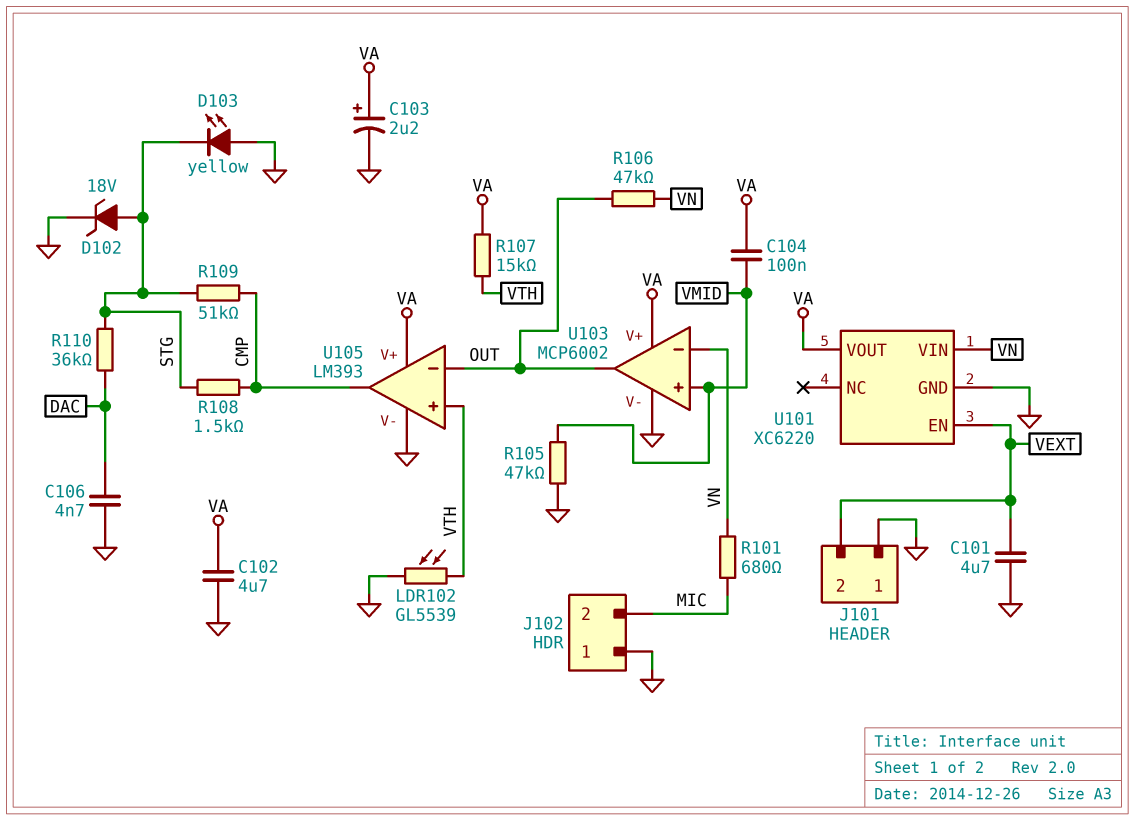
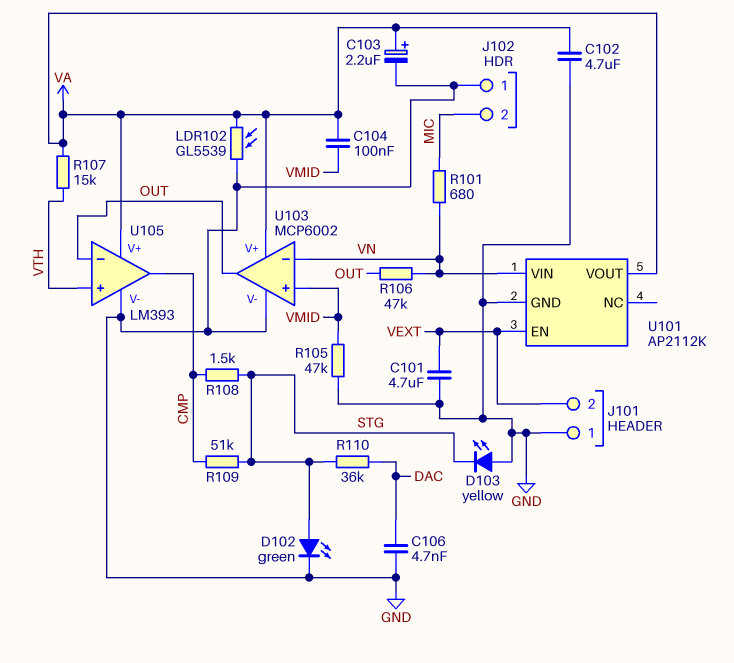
D102: zener 18V (A STG, K GND) -> LED green (A STG, K GND)
LDR102: GL5539 (GND, VTH) -> GL5539 (GND, VA)
U101: XC6220 -> AP2112K

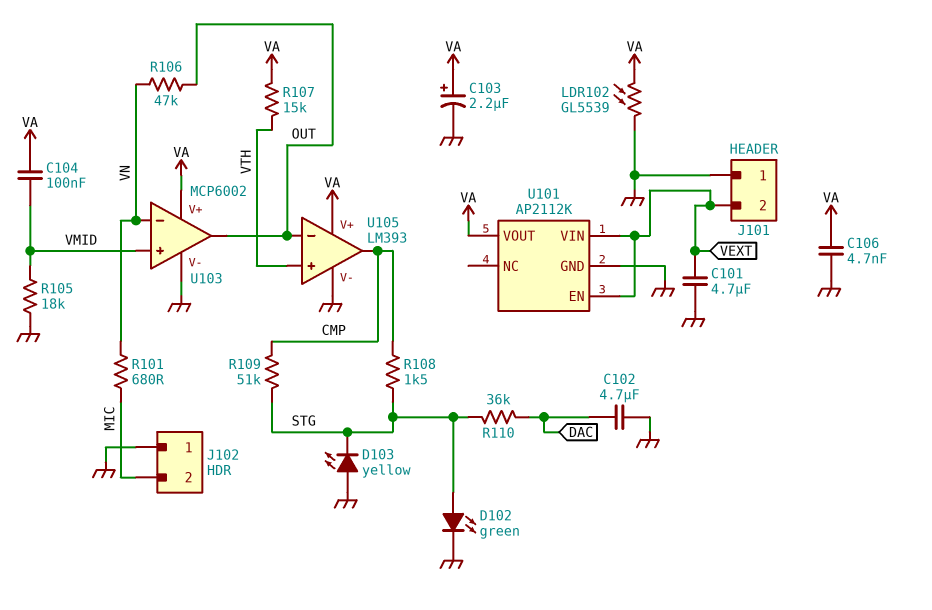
C102: 4.7uF (GND, VA) -> 4.7uF (DAC, GND)
C106: 4.7nF (DAC, GND) -> 4.7nF (GND, VA)
R105: 47k (GND, VMID) -> 18k (GND, VMID)
U101 pin VIN: VN -> VEXT

